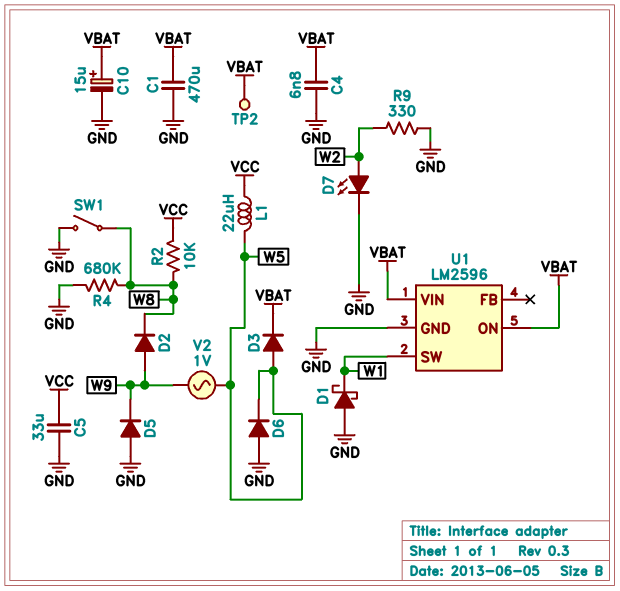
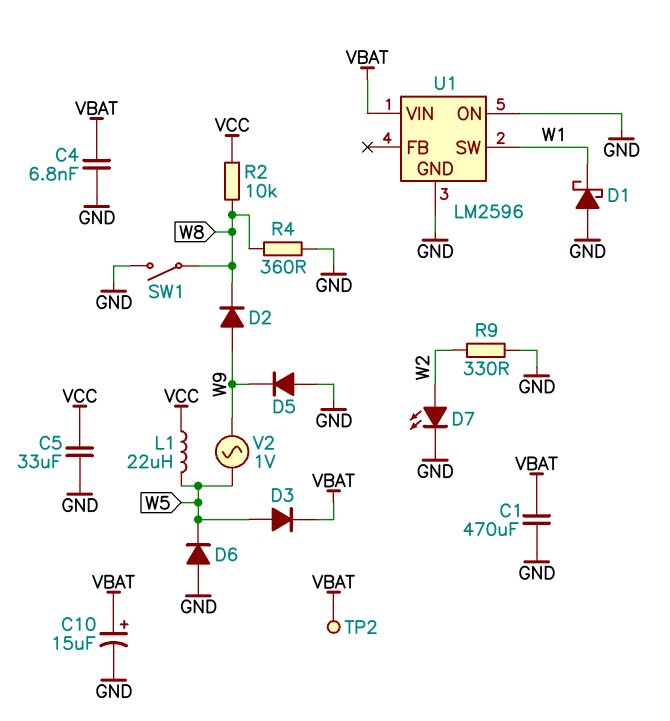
R4: 680k (GND, W8) -> 360 (GND, W8)
U1 pin ON: VBAT -> GND

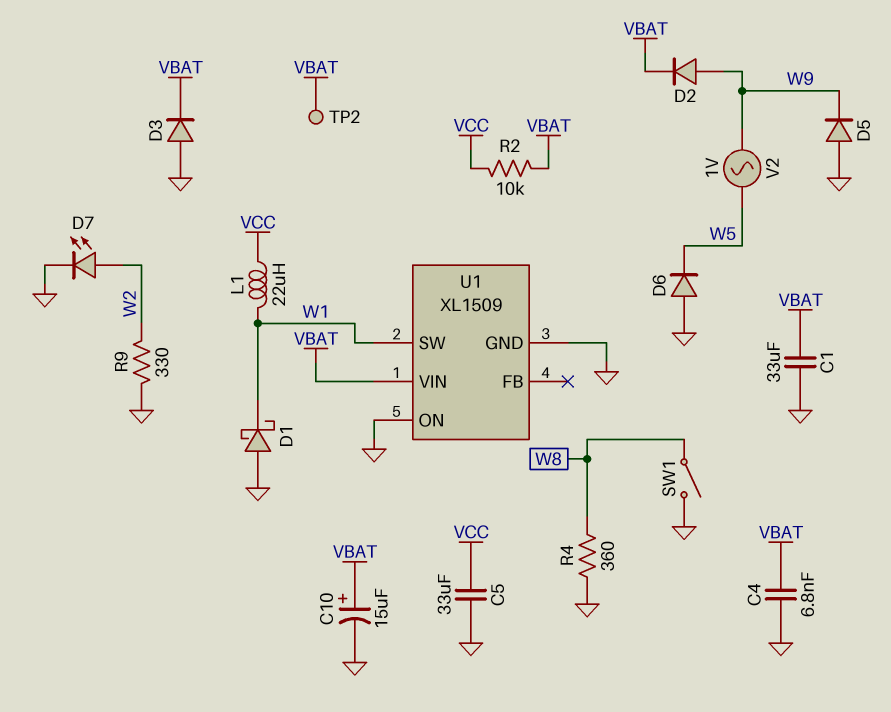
C1: 470uF (GND, VBAT) -> 33uF (GND, VBAT)
D2: diode (A W9, K W8) -> diode (A W9, K VBAT)
D3: diode (A W5, K VBAT) -> diode (A GND, K VBAT)
L1: 22uH (VCC, W5) -> 22uH (VCC, W1)
R2: 10k (VCC, W8) -> 10k (VBAT, VCC)
U1: LM2596 -> XL1509

